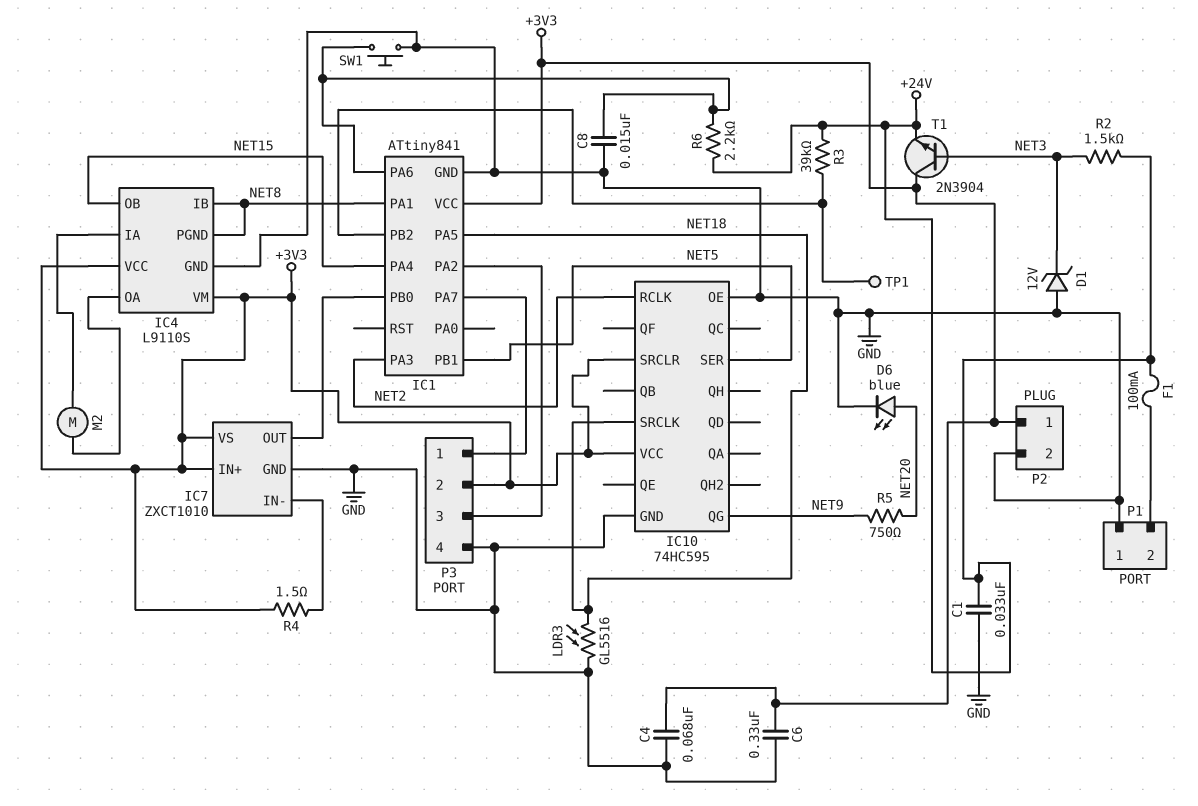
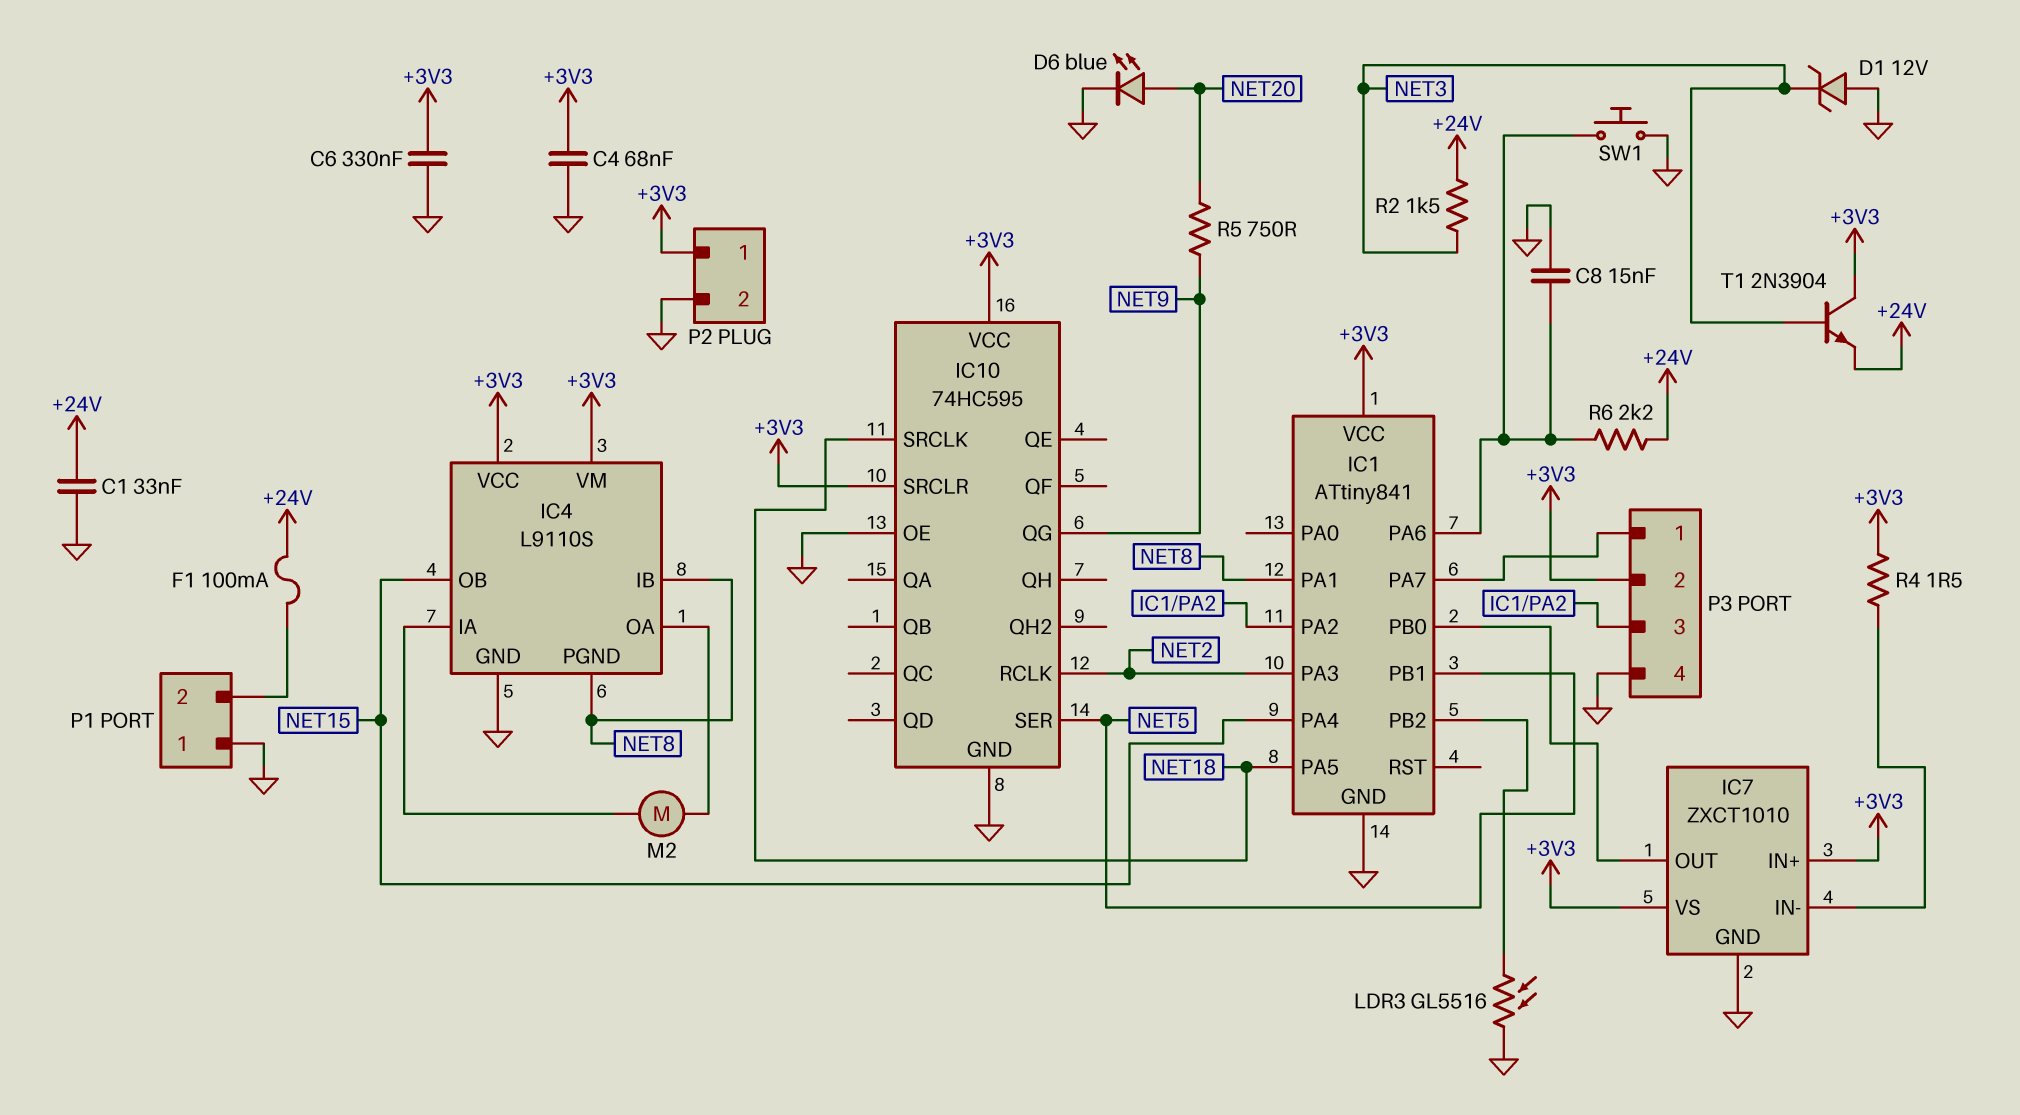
LDR3: GL5516 (GND, NET18) -> GL5516 (GND, IC1/PB2)
R3: 39k (+24V, IC1/PB2) -> none
TP1: test point (IC1/PB2) -> none

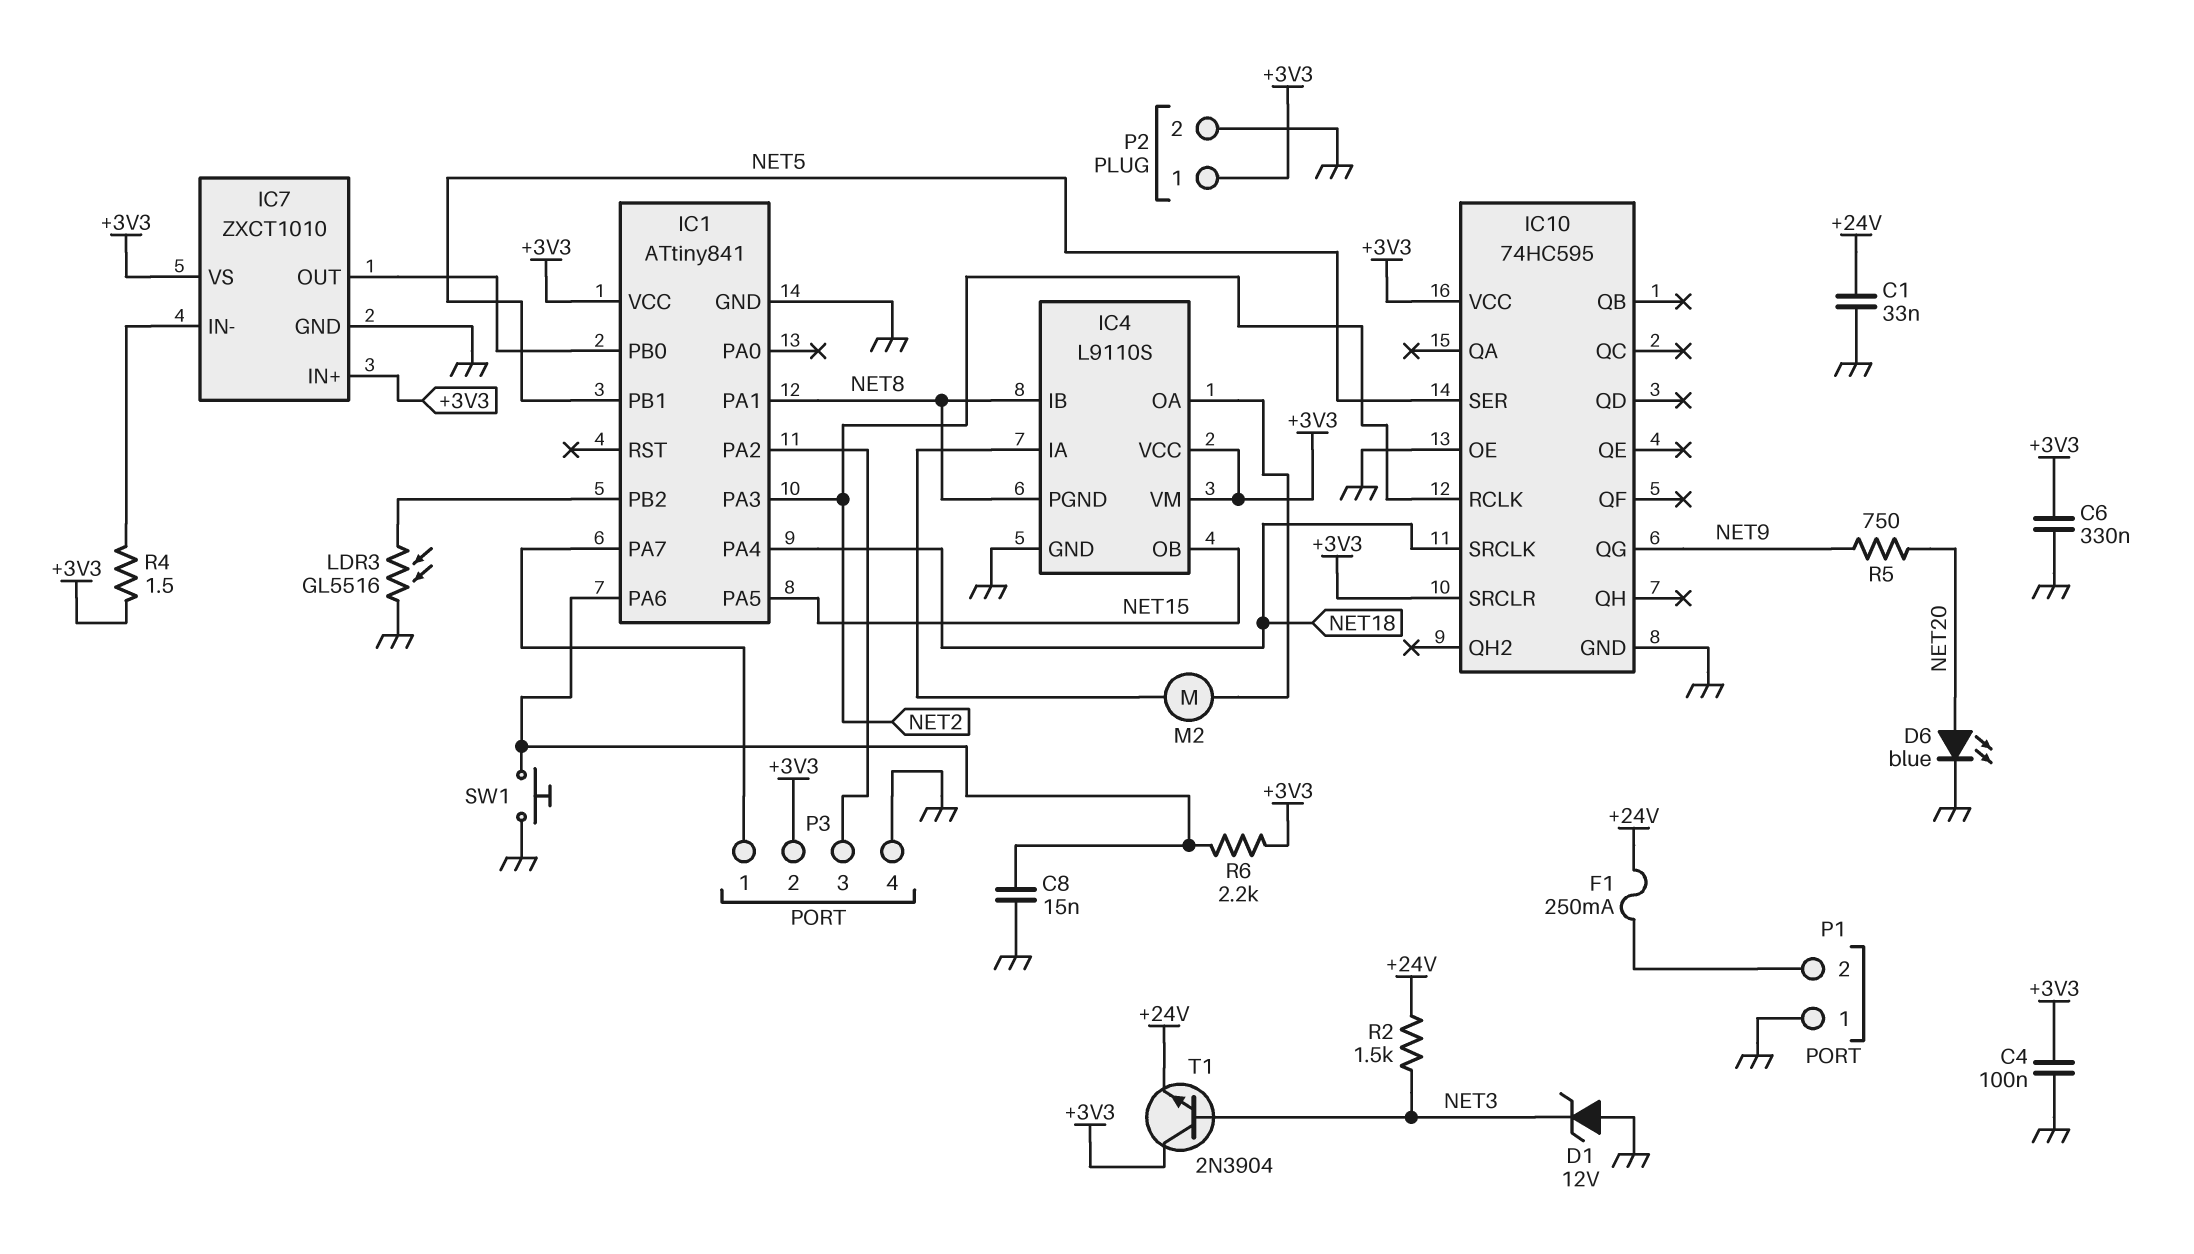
C4: 68nF (+3V3, GND) -> 100nF (+3V3, GND)
F1: 100mA (+24V, P1/2) -> 250mA (+24V, P1/2)
IC1 pin PA4: NET15 -> NET18
IC1 pin PA5: NET18 -> NET15
R6: 2.2k (+24V, IC1/PA6) -> 2.2k (+3V3, IC1/PA6)

